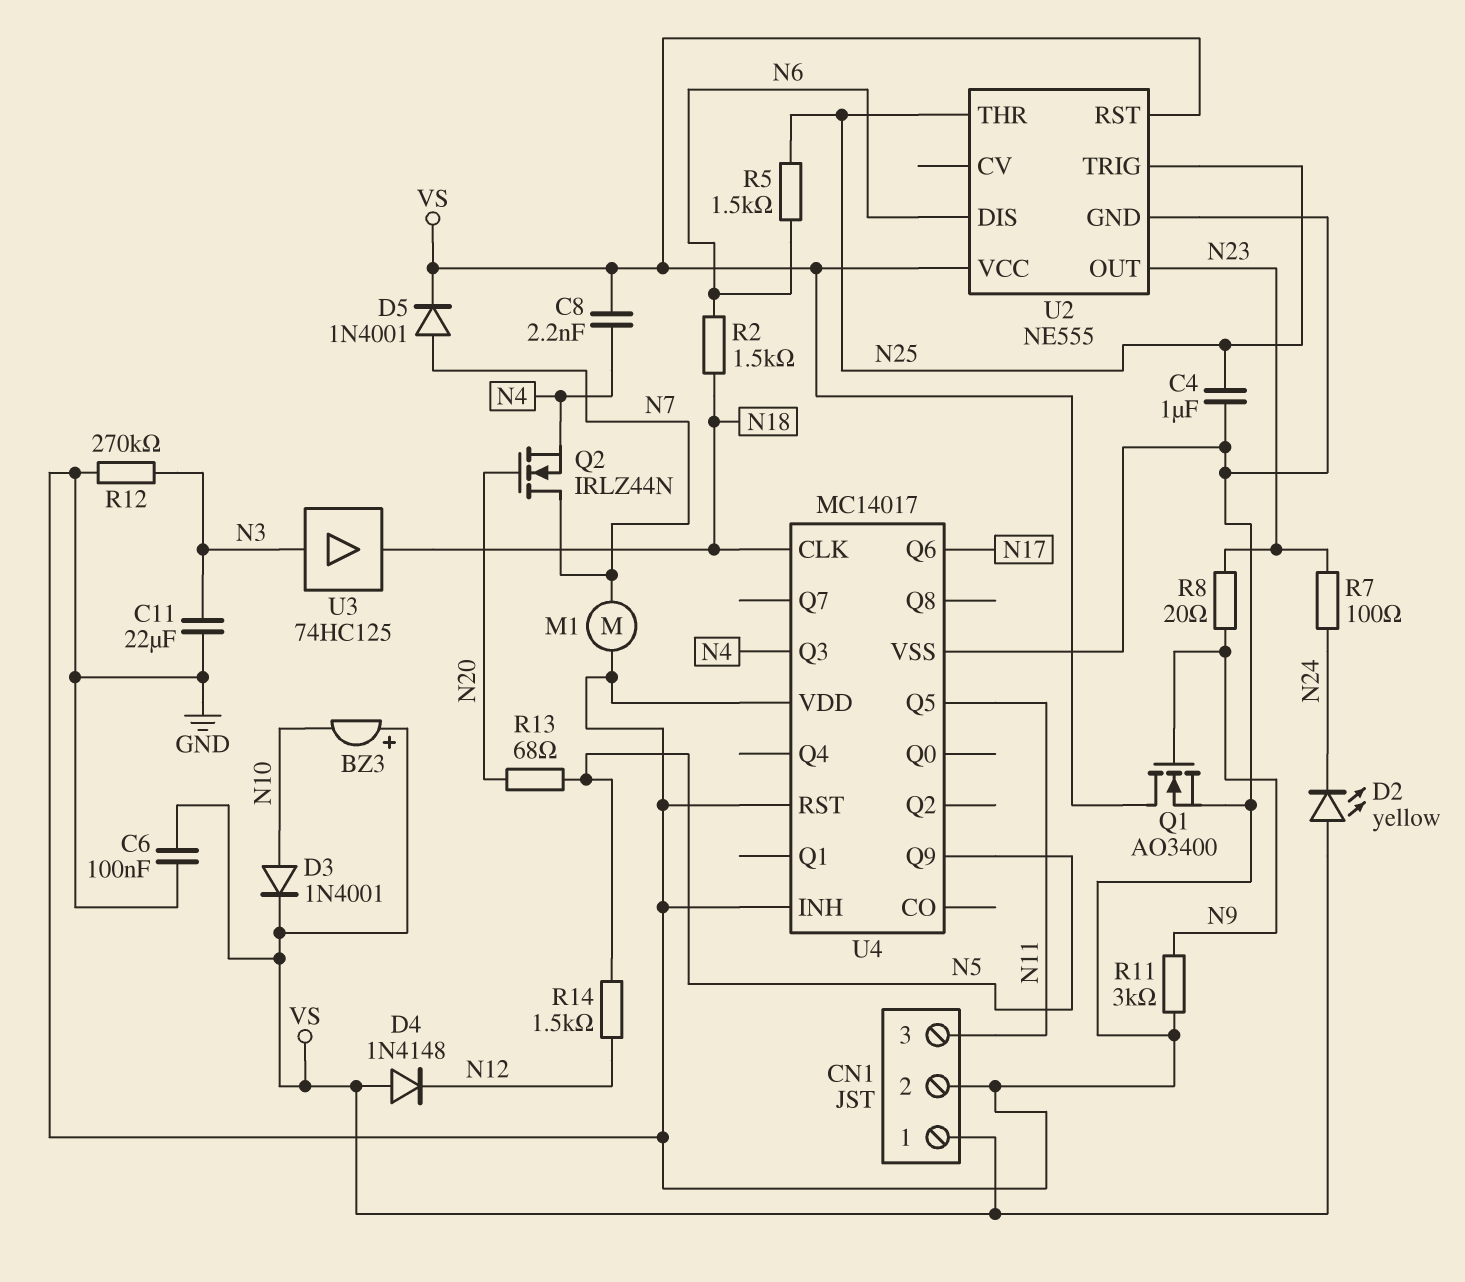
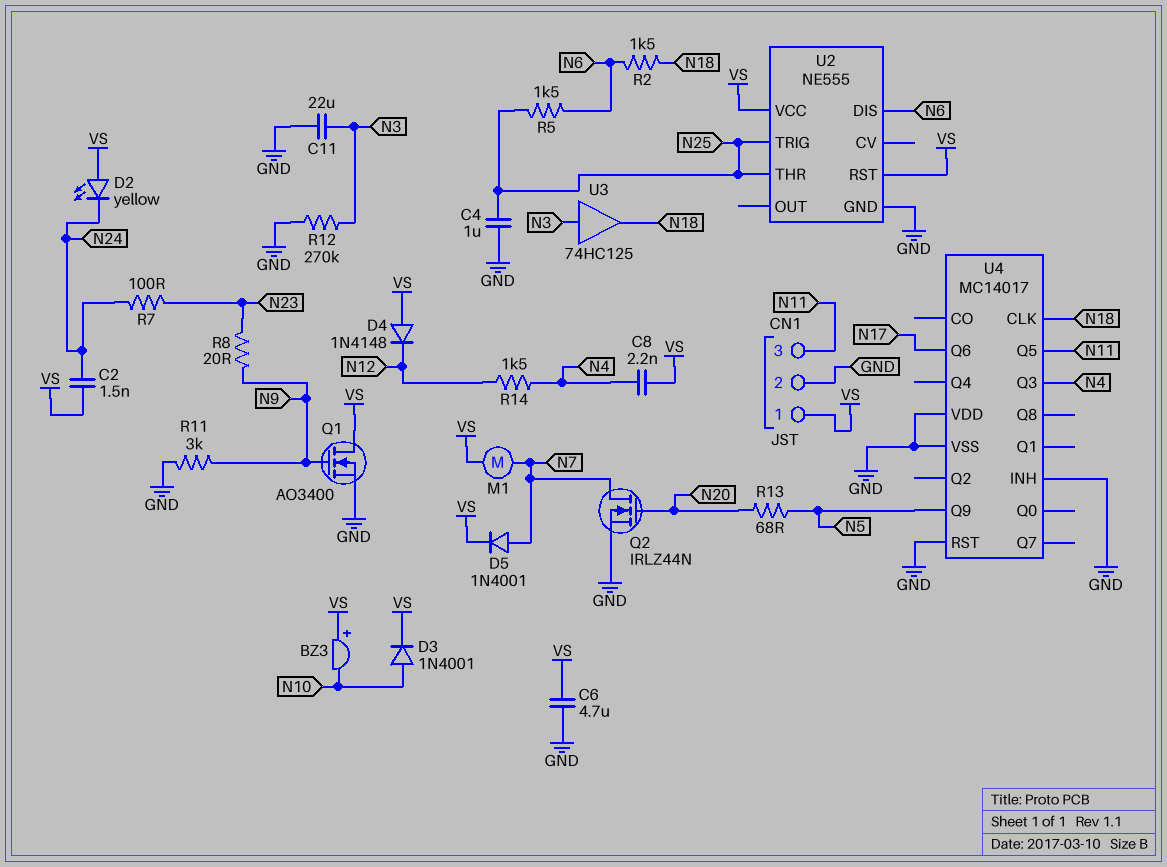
C2: none -> 1.5nF (N24, VS)
C6: 100nF (GND, VS) -> 4.7uF (GND, VS)
M1: motor (GND, N7) -> motor (N7, VS)
Q2: NMOS IRLZ44N (G N20, D N7, S N4) -> NMOS IRLZ44N (G N20, D N7, S GND)
R14: 1.5k (N5, N12) -> 1.5k (N4, N12)
U2 pin OUT: N23 -> none

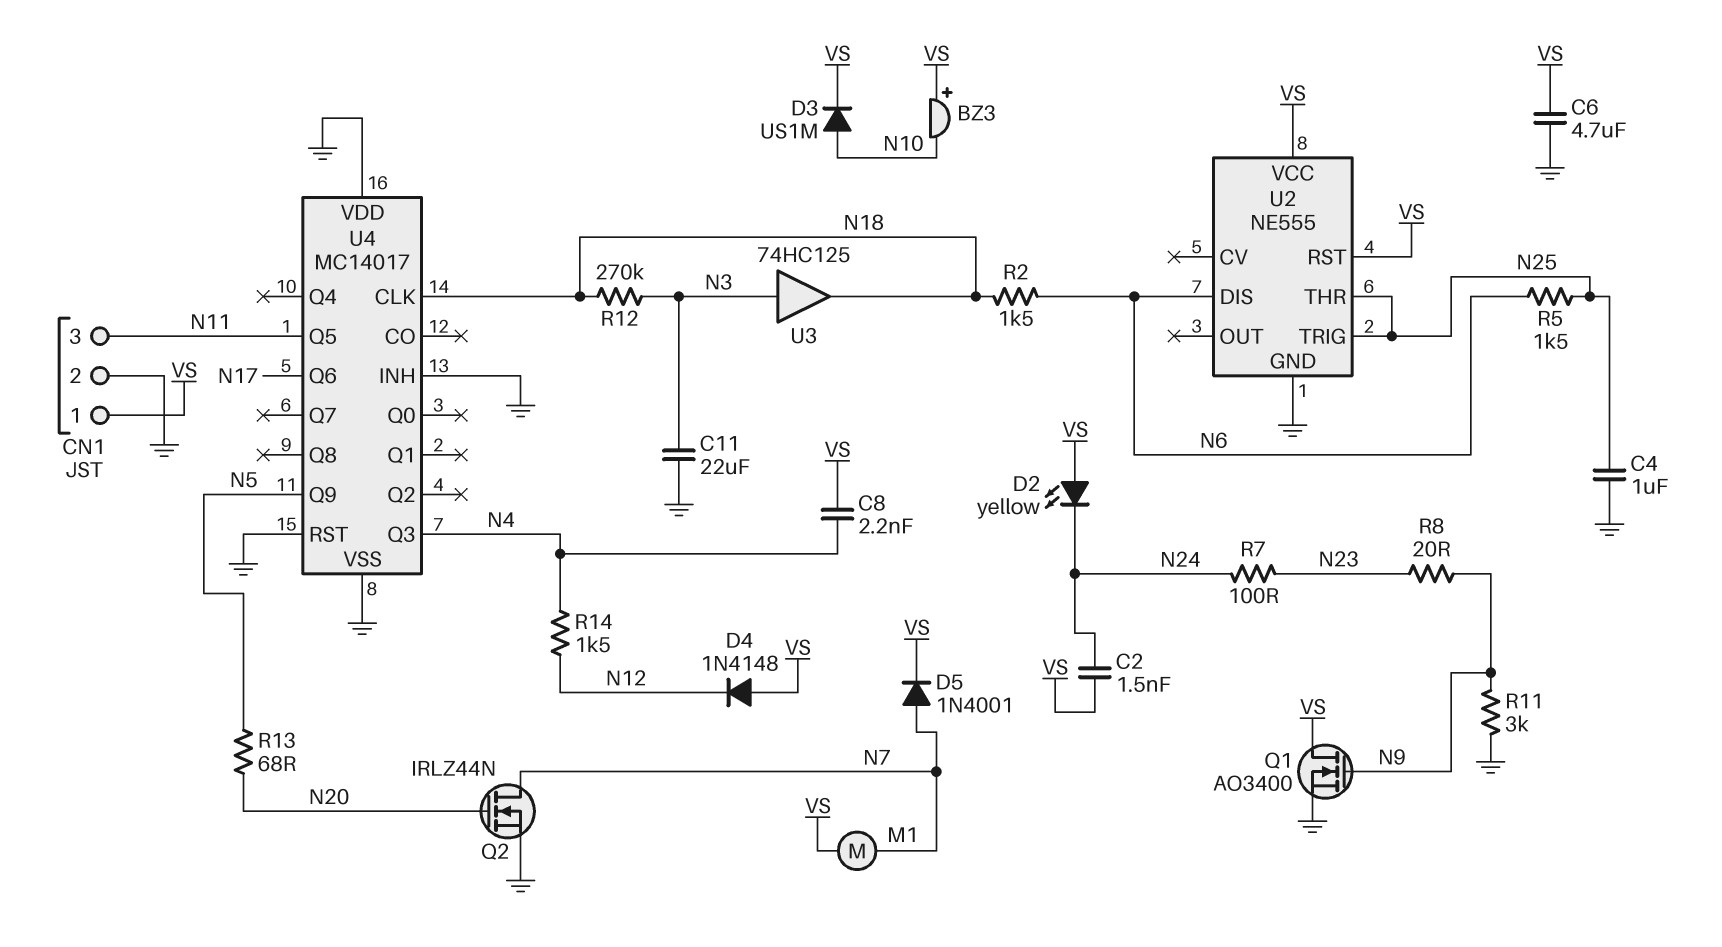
D3: diode 1N4001 (A N10, K VS) -> diode US1M (A N10, K VS)
R12: 270k (GND, N3) -> 270k (N3, N18)

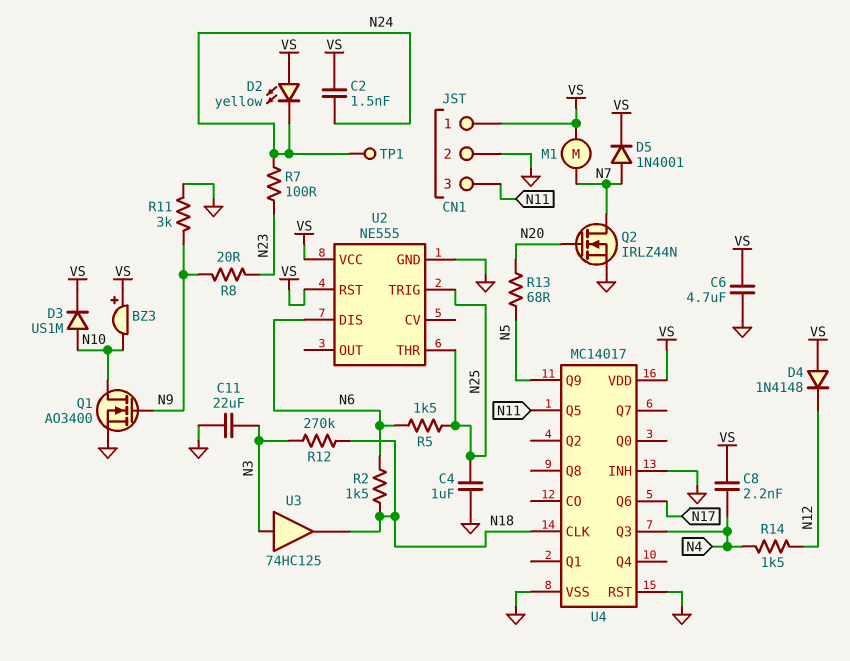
Q1: NMOS AO3400 (G N9, D VS, S GND) -> NMOS AO3400 (G N9, D N10, S GND)
TP1: none -> test point (N24)
U4 pin VDD: GND -> VS

